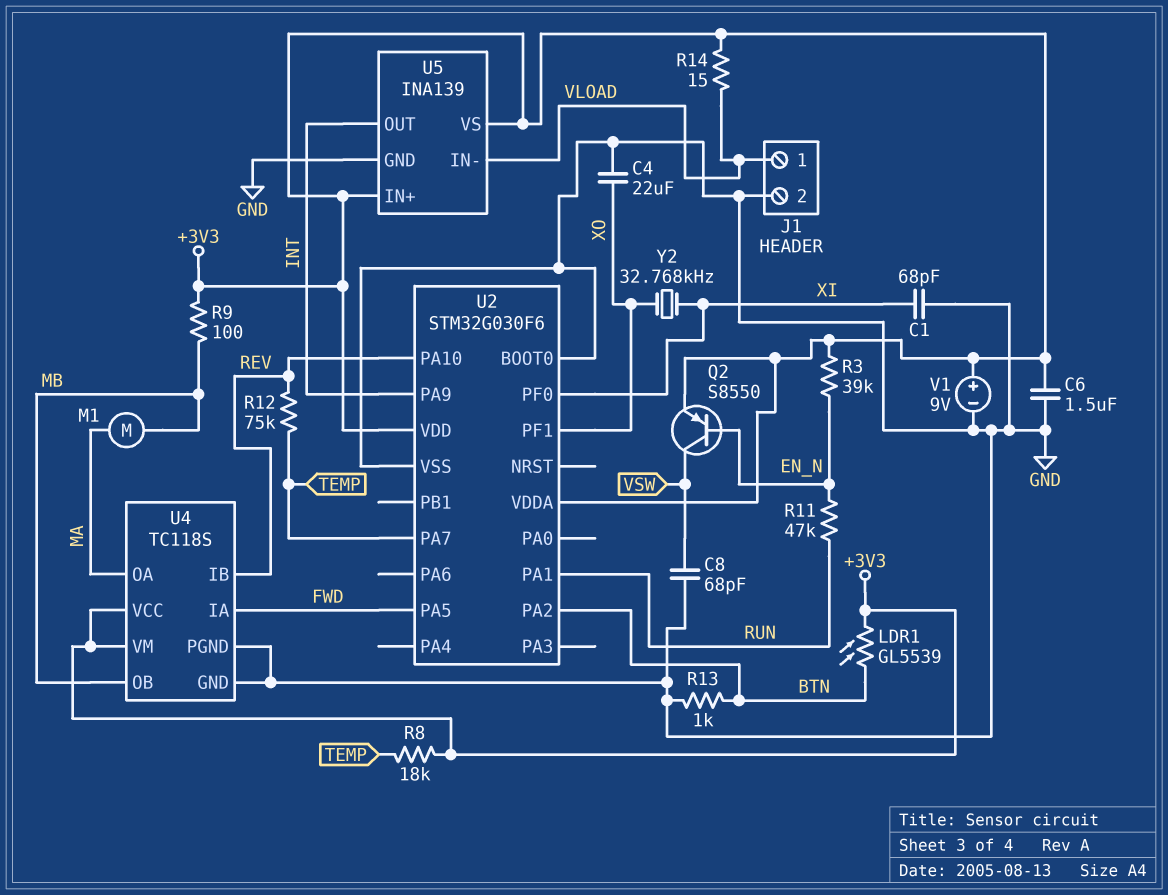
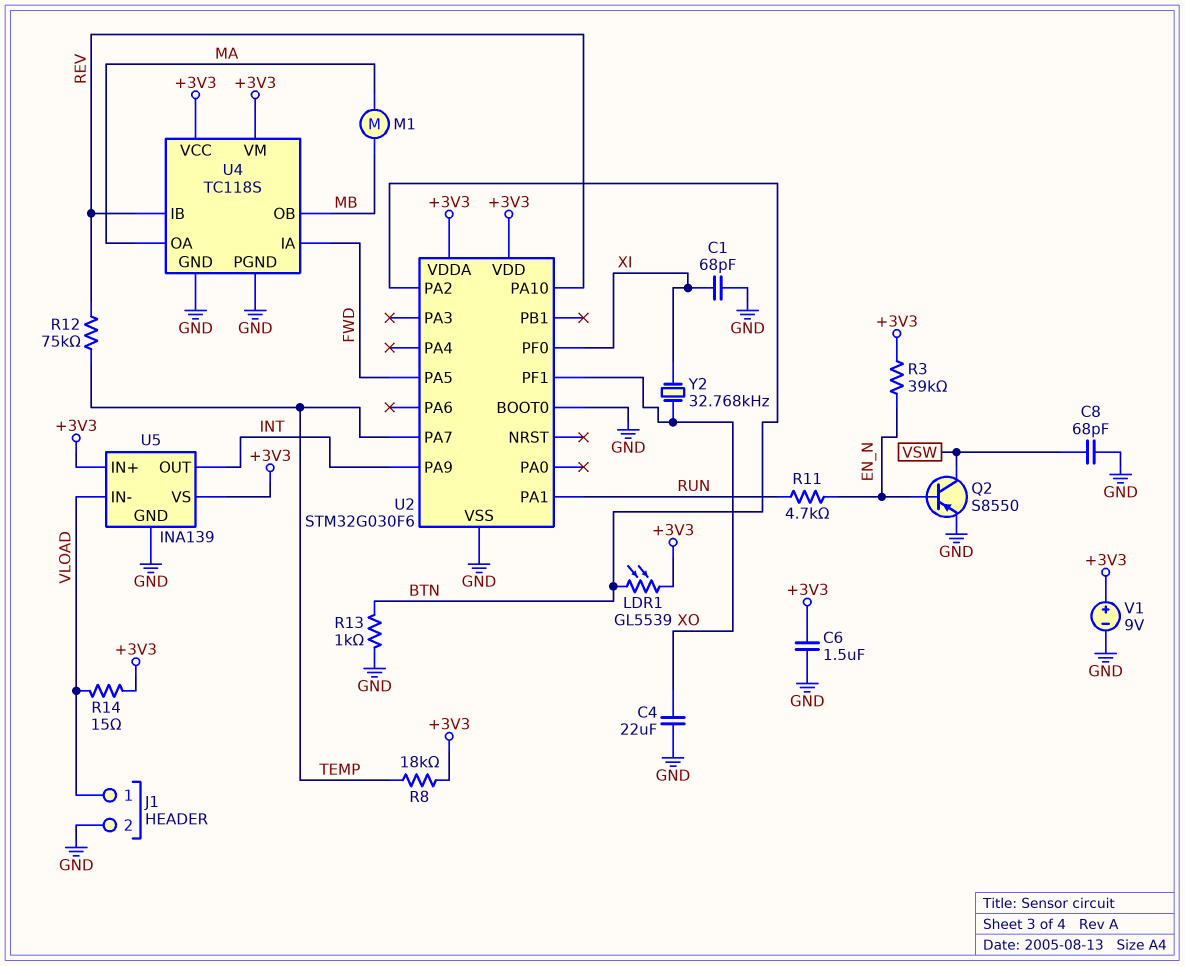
Q2: PNP S8550 (B EN_N, C VSW, E +3V3) -> PNP S8550 (B EN_N, C VSW, E GND)
R9: 100 (+3V3, MB) -> none
R11: 47k (EN_N, RUN) -> 4.7k (EN_N, RUN)

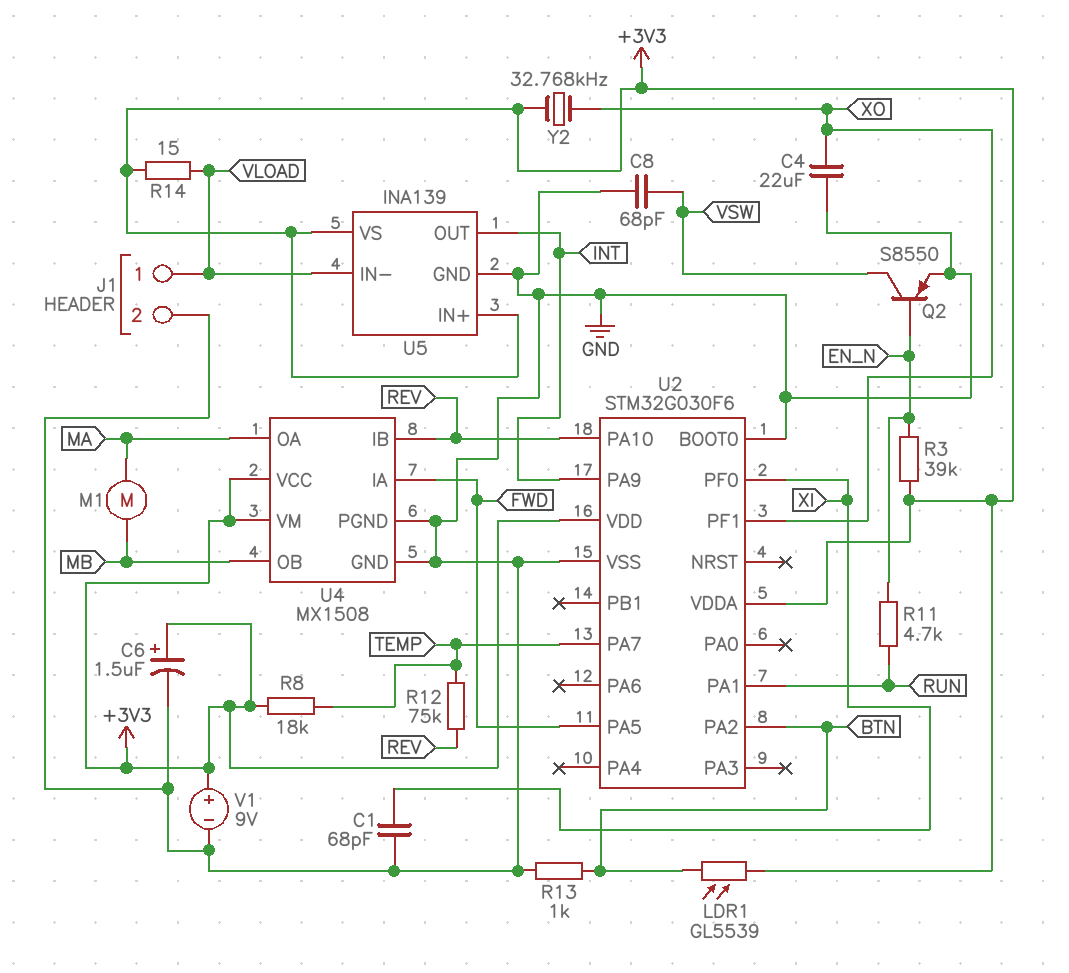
C6: 1.5uF (+3V3, GND) -> 1.5uF (plus +3V3, minus GND)
U4: TC118S -> MX1508
Y2: 32.768kHz (XI, XO) -> 32.768kHz (+3V3, XO)

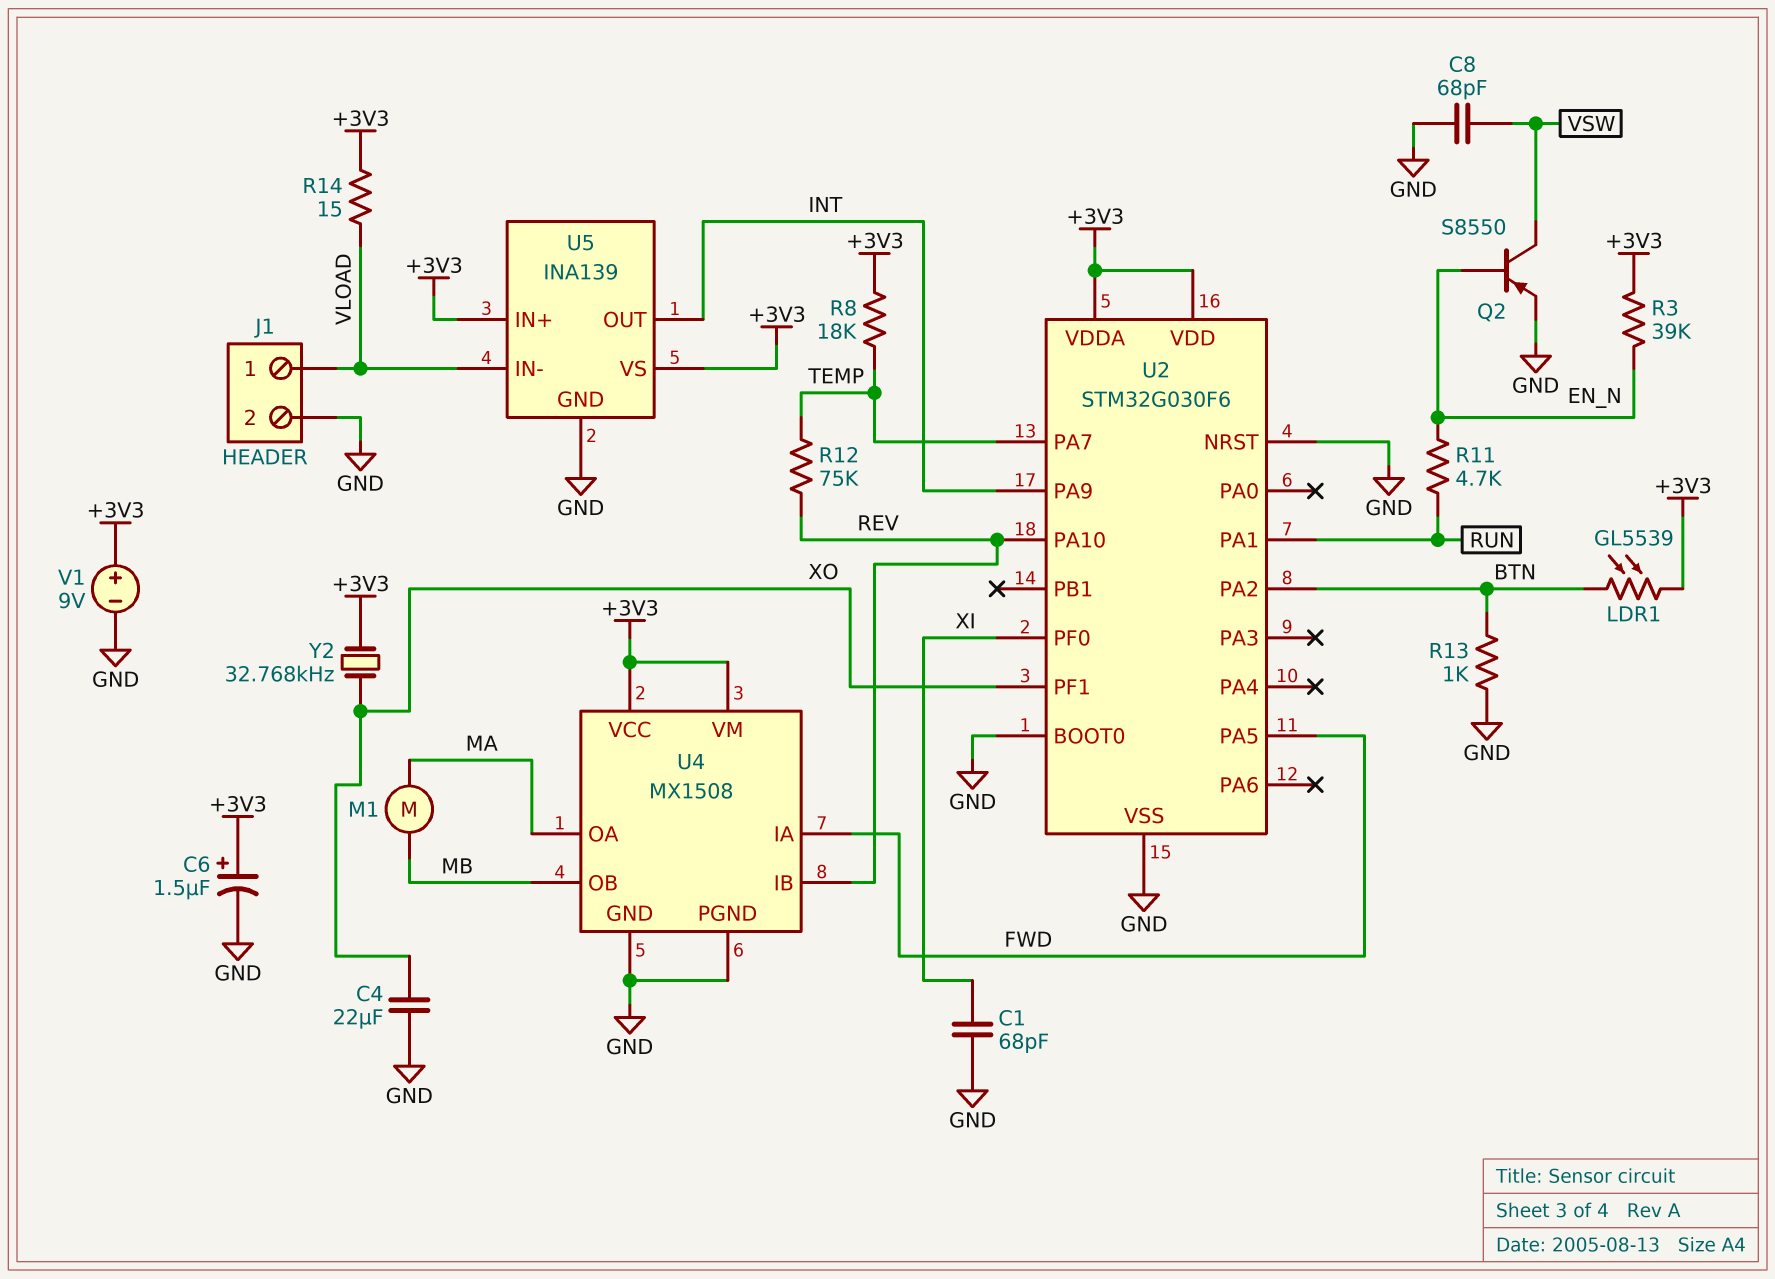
U2 pin NRST: none -> GND

